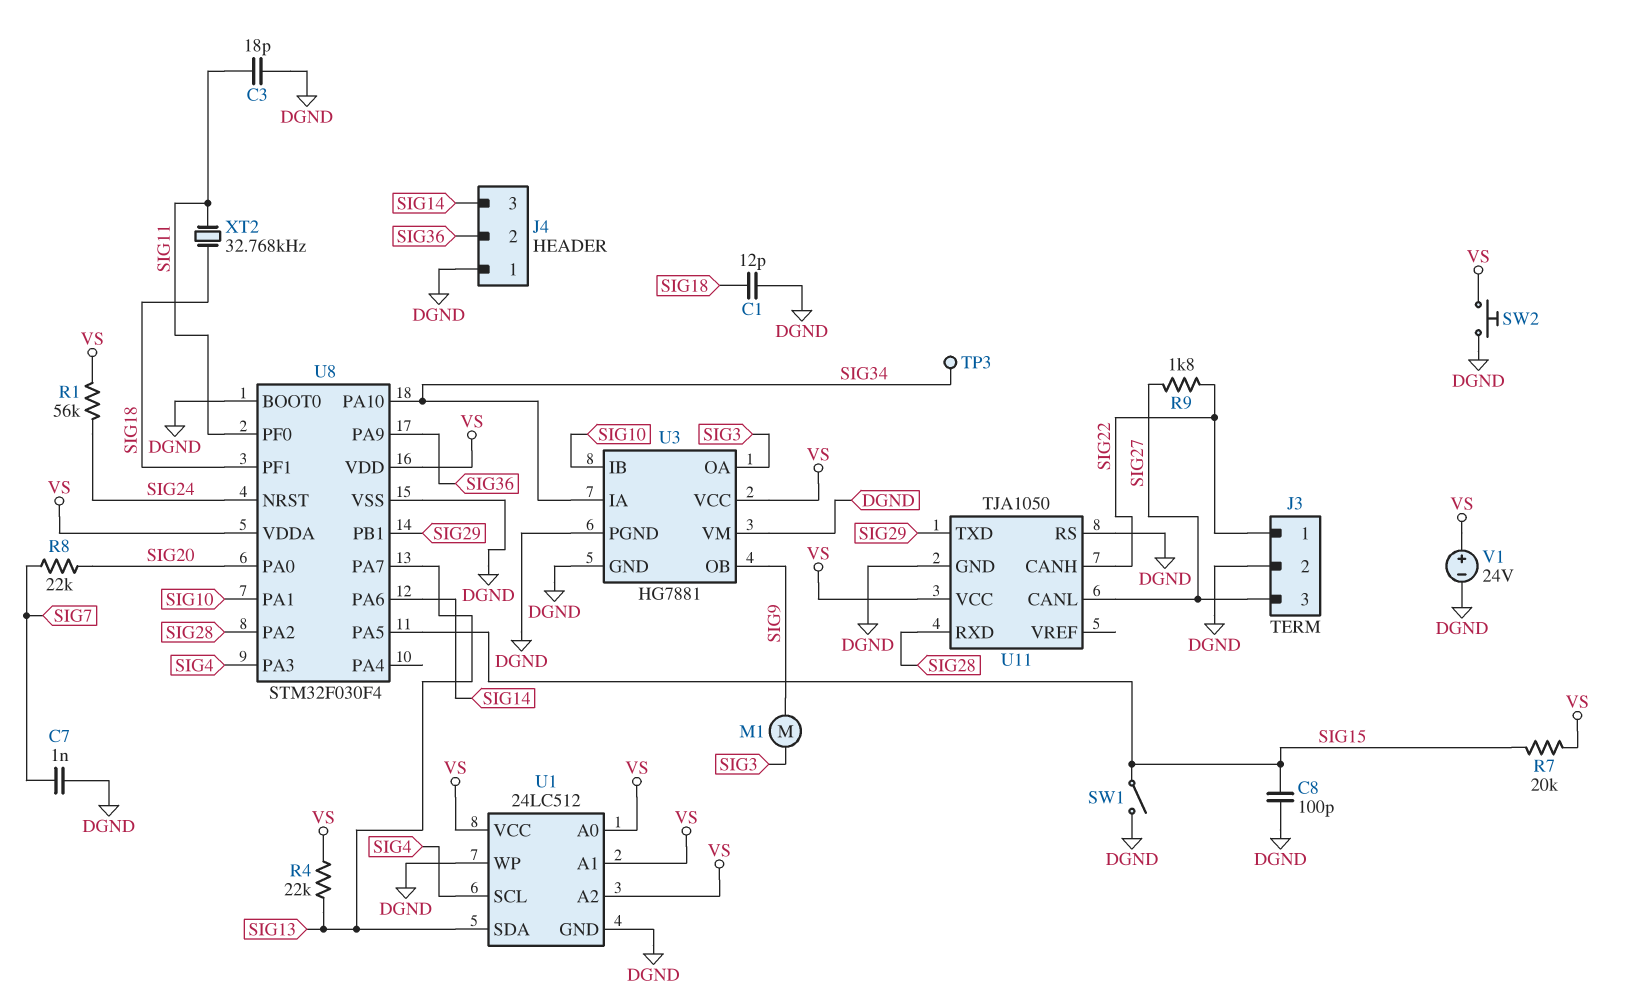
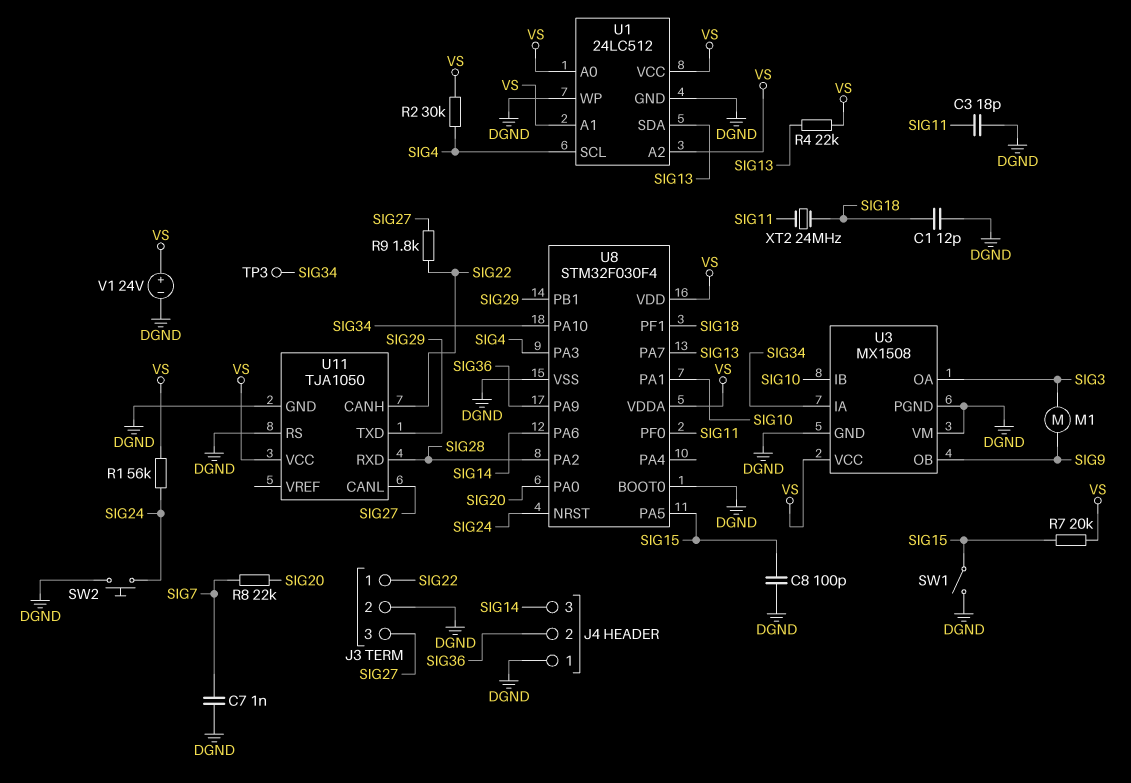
R2: none -> 30k (SIG4, VS)
SW2: button (DGND, VS) -> button (DGND, SIG24)
U3: HG7881 -> MX1508
XT2: 32.768kHz (SIG11, SIG18) -> 24MHz (SIG11, SIG18)

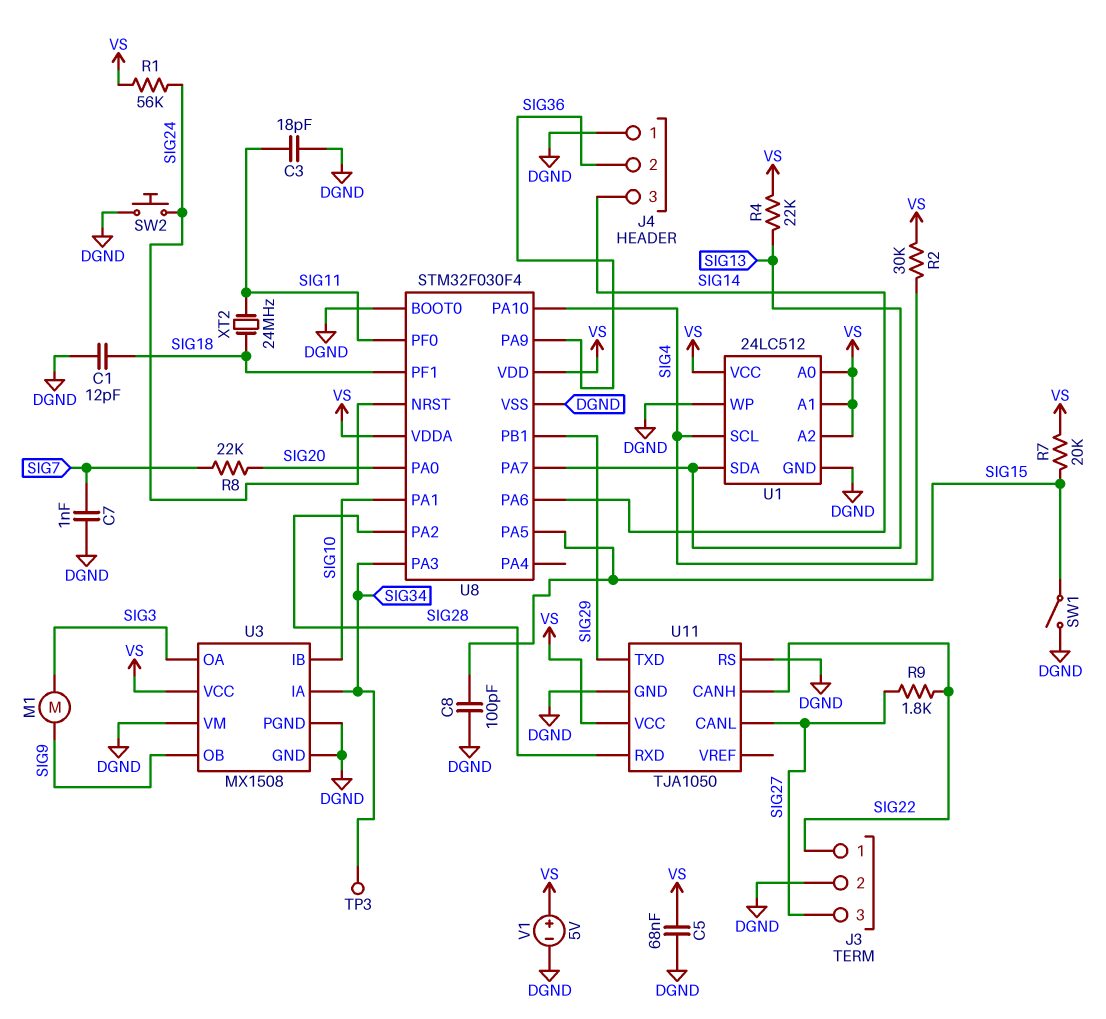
C5: none -> 68nF (DGND, VS)
U8 pin PA3: SIG4 -> SIG34
U8 pin PA10: SIG34 -> SIG4
V1: 24V (plus VS, minus DGND) -> 5V (plus VS, minus DGND)

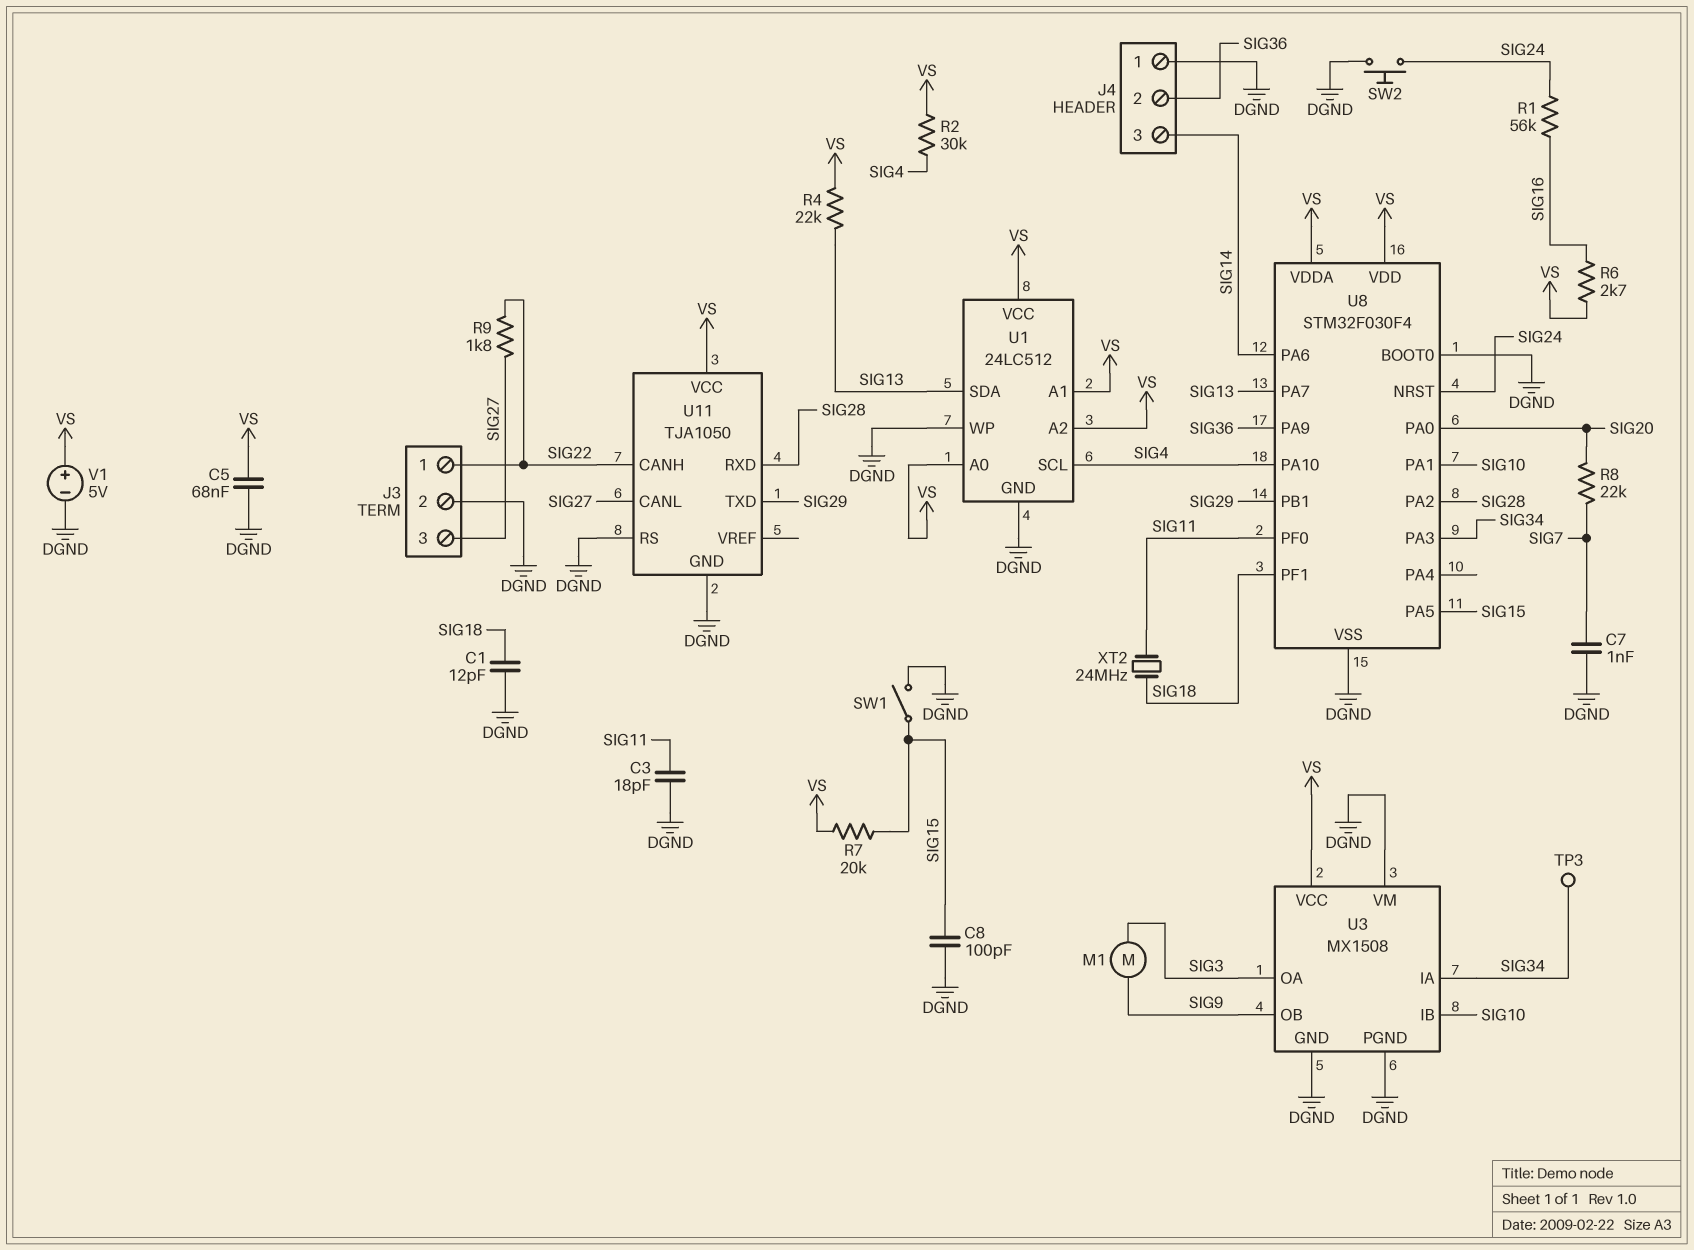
R1: 56k (SIG24, VS) -> 56k (SIG16, SIG24)
R6: none -> 2.7k (SIG16, VS)

